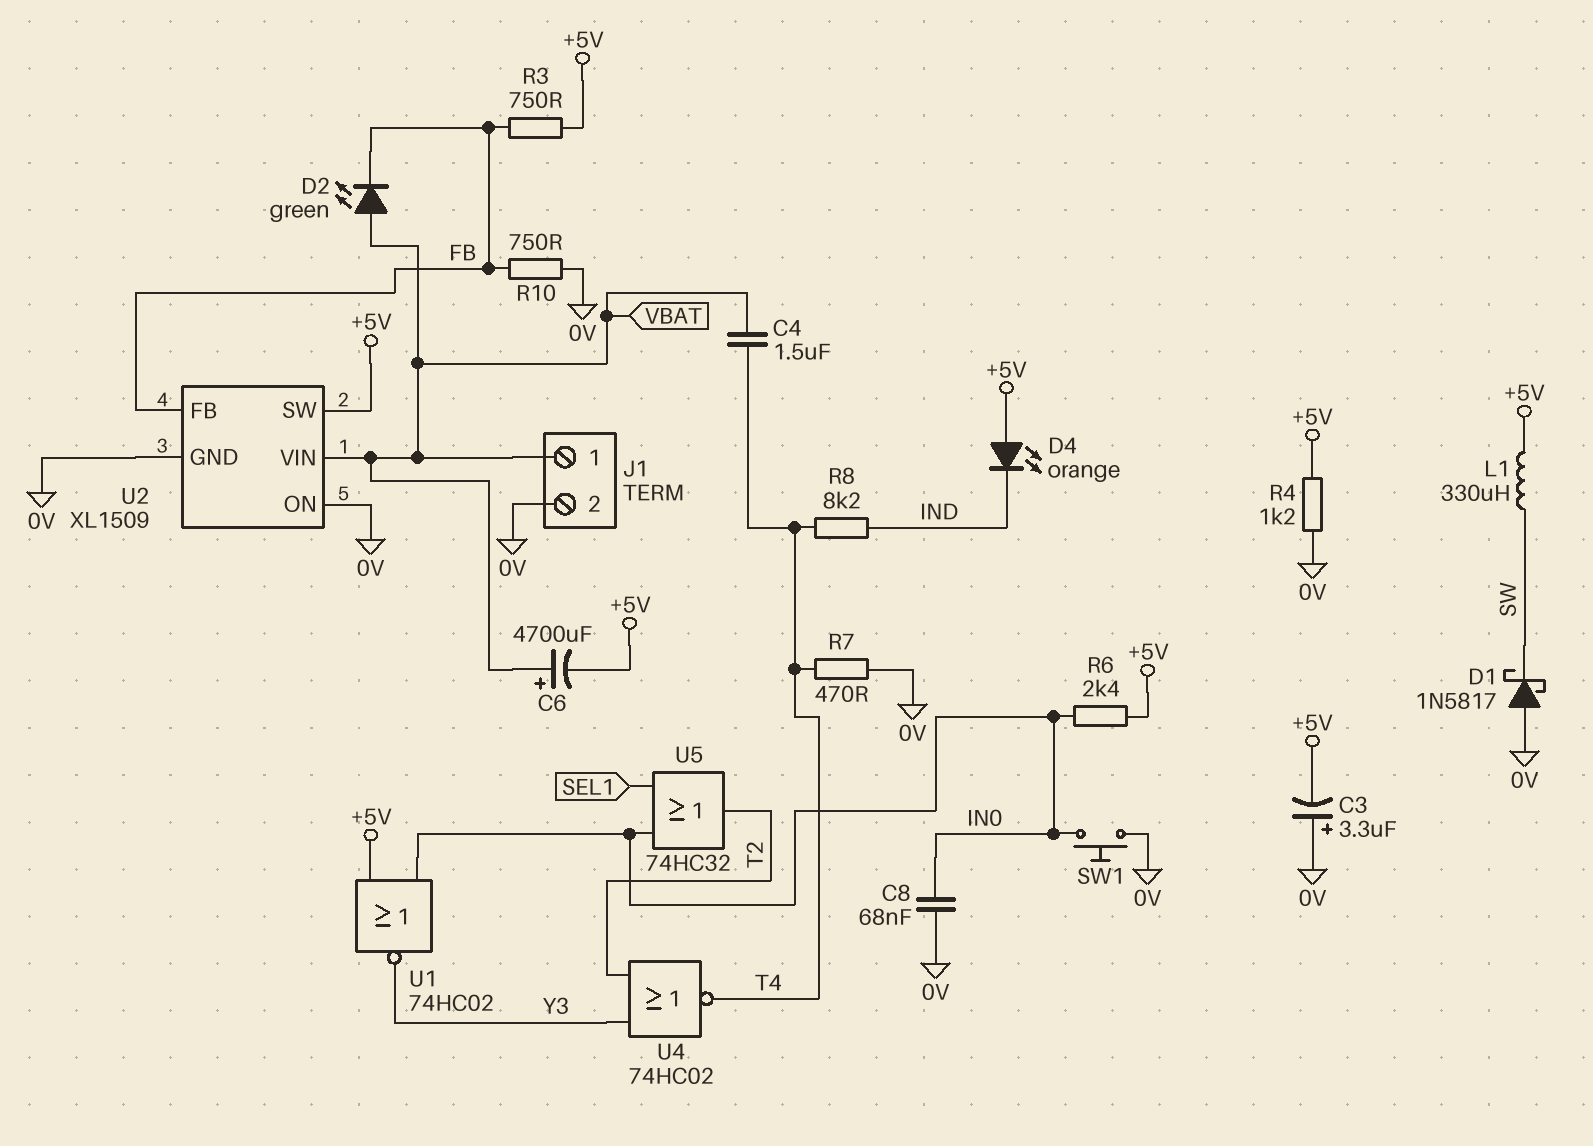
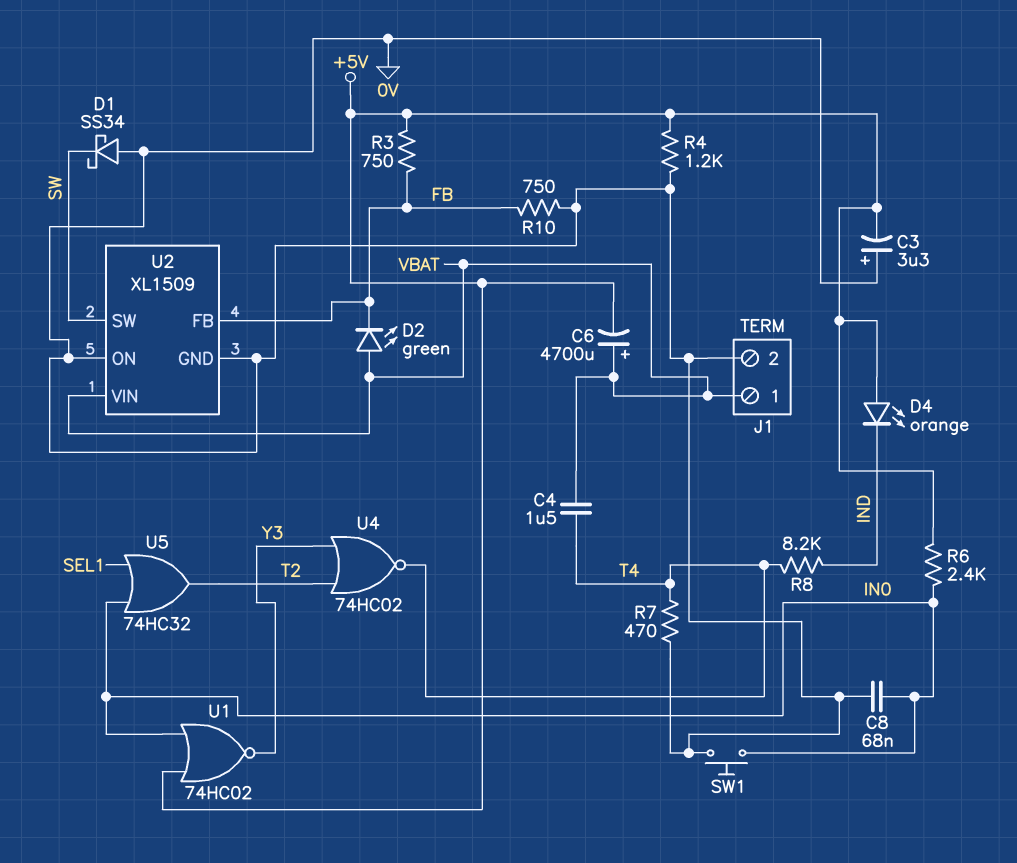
D1: schottky 1N5817 (A 0V, K SW) -> schottky SS34 (A 0V, K SW)
L1: 330uH (+5V, SW) -> none
U2 pin SW: +5V -> SW

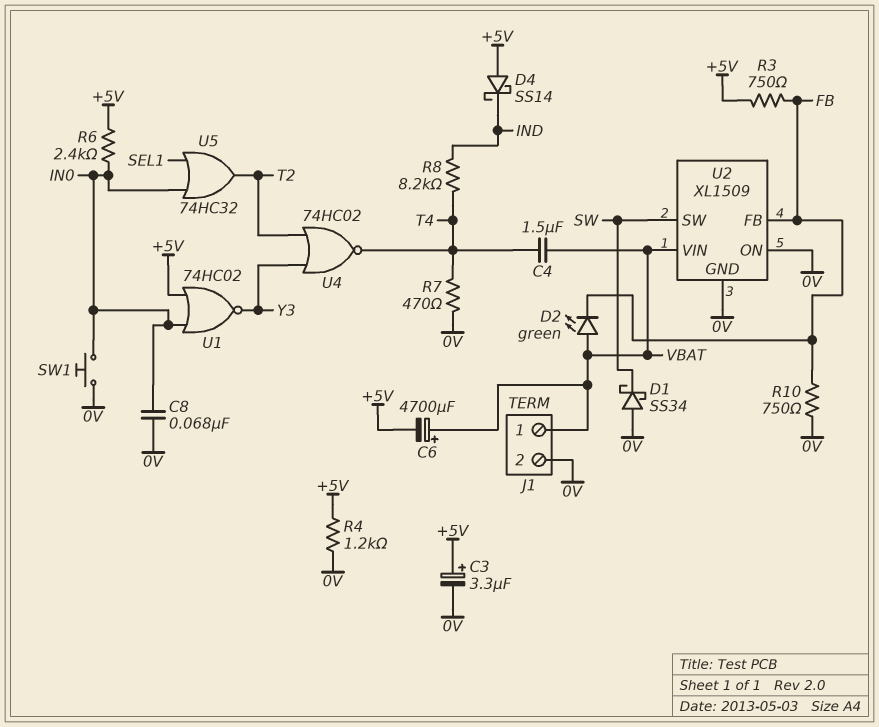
C3: 3.3uF (plus 0V, minus +5V) -> 3.3uF (plus +5V, minus 0V)
D4: LED orange (A +5V, K IND) -> schottky SS14 (A +5V, K IND)

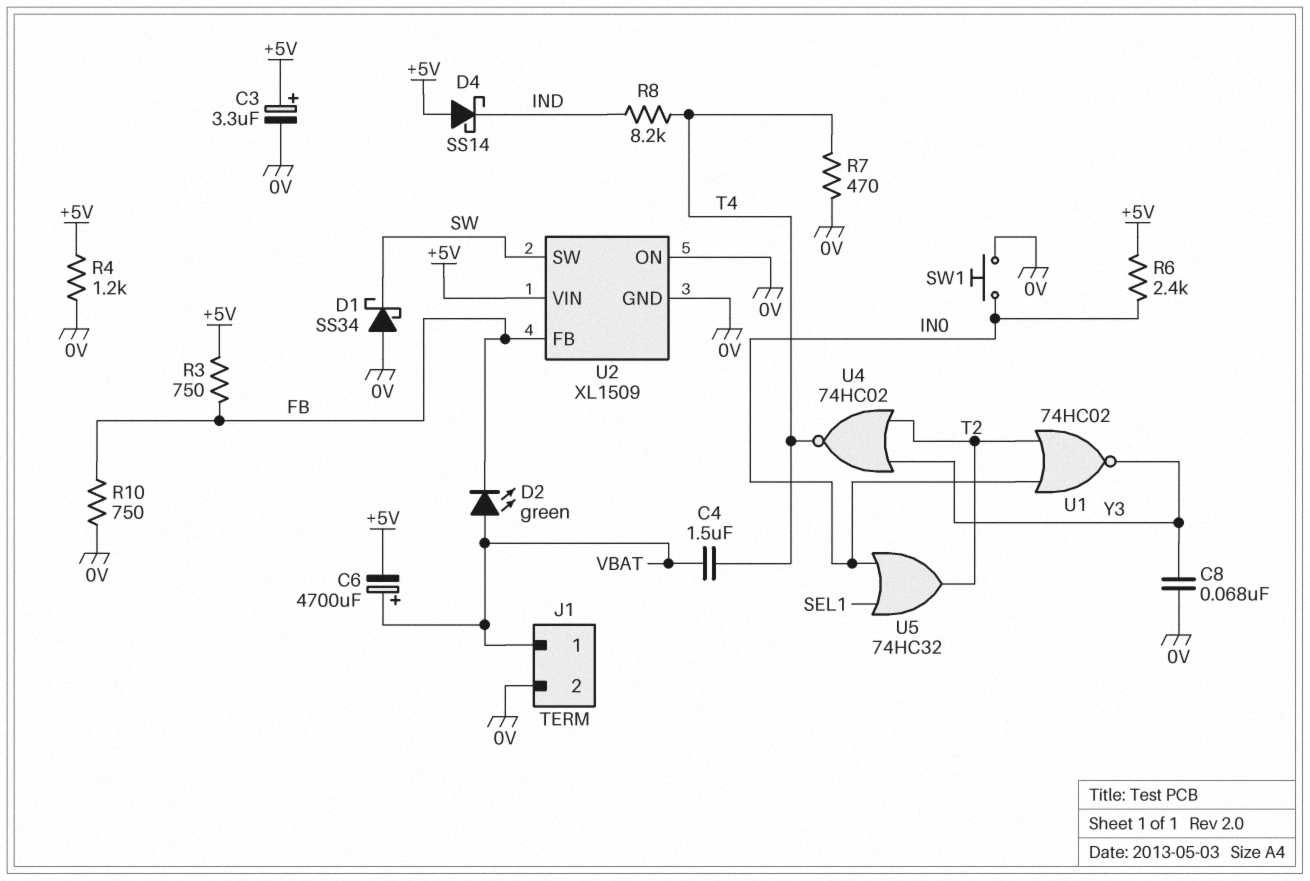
C8: 68nF (0V, IN0) -> 68nF (0V, Y3)
U1: NOR 74HC02 (in +5V, in IN0, out Y3) -> NOR 74HC02 (in IN0, in T2, out Y3)
U2 pin VIN: VBAT -> +5V

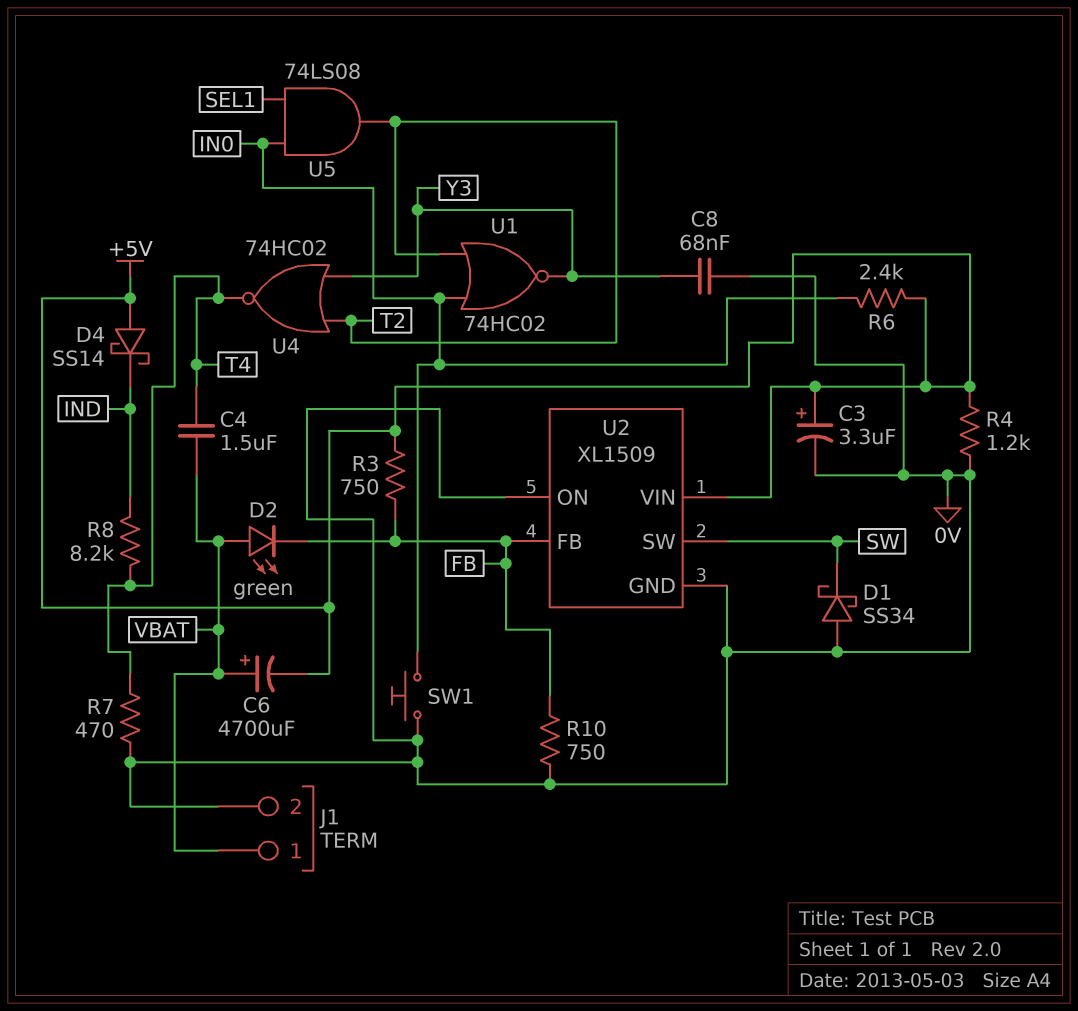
U5: OR 74HC32 (in IN0, in SEL1, out T2) -> AND 74LS08 (in IN0, in SEL1, out T2)

